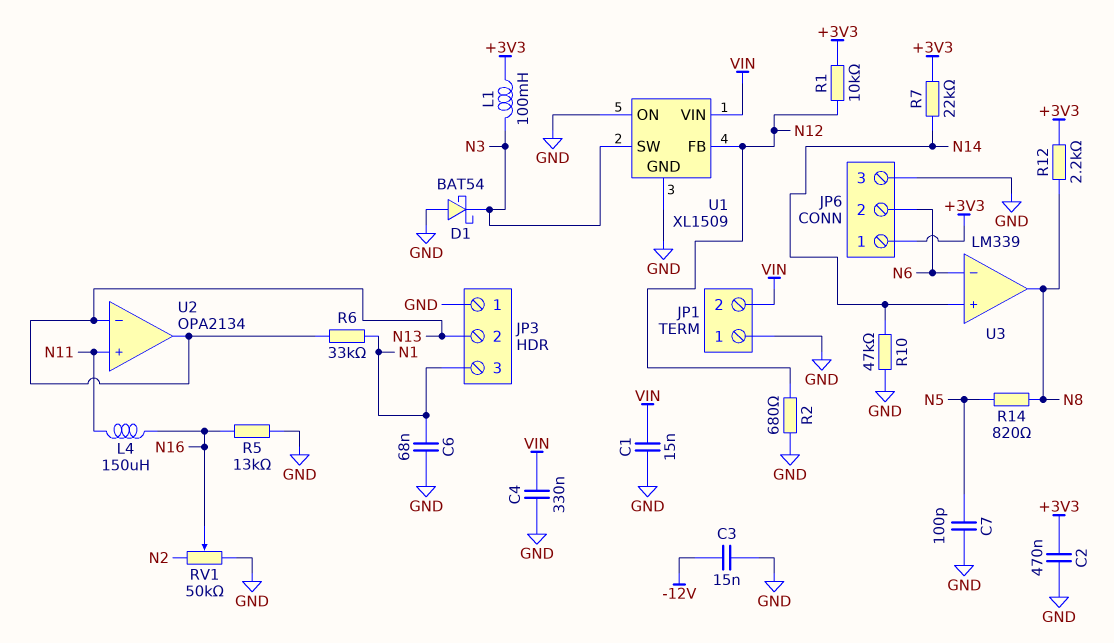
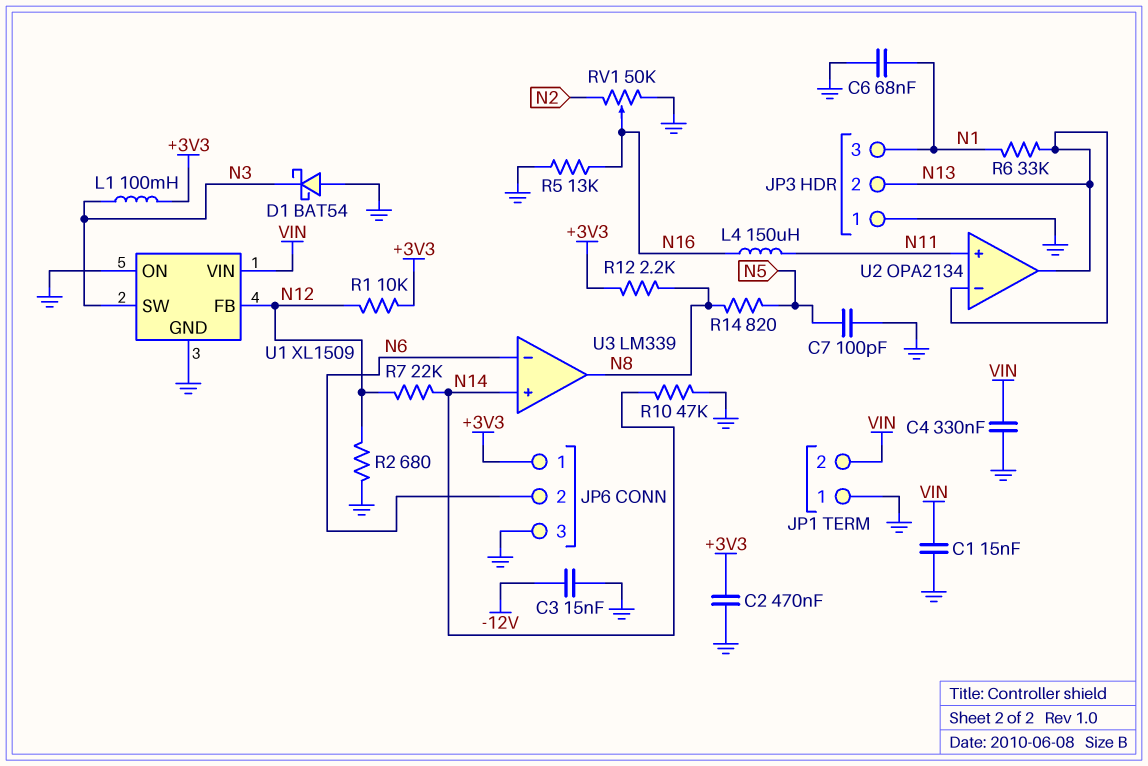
R7: 22k (+3V3, N14) -> 22k (N12, N14)

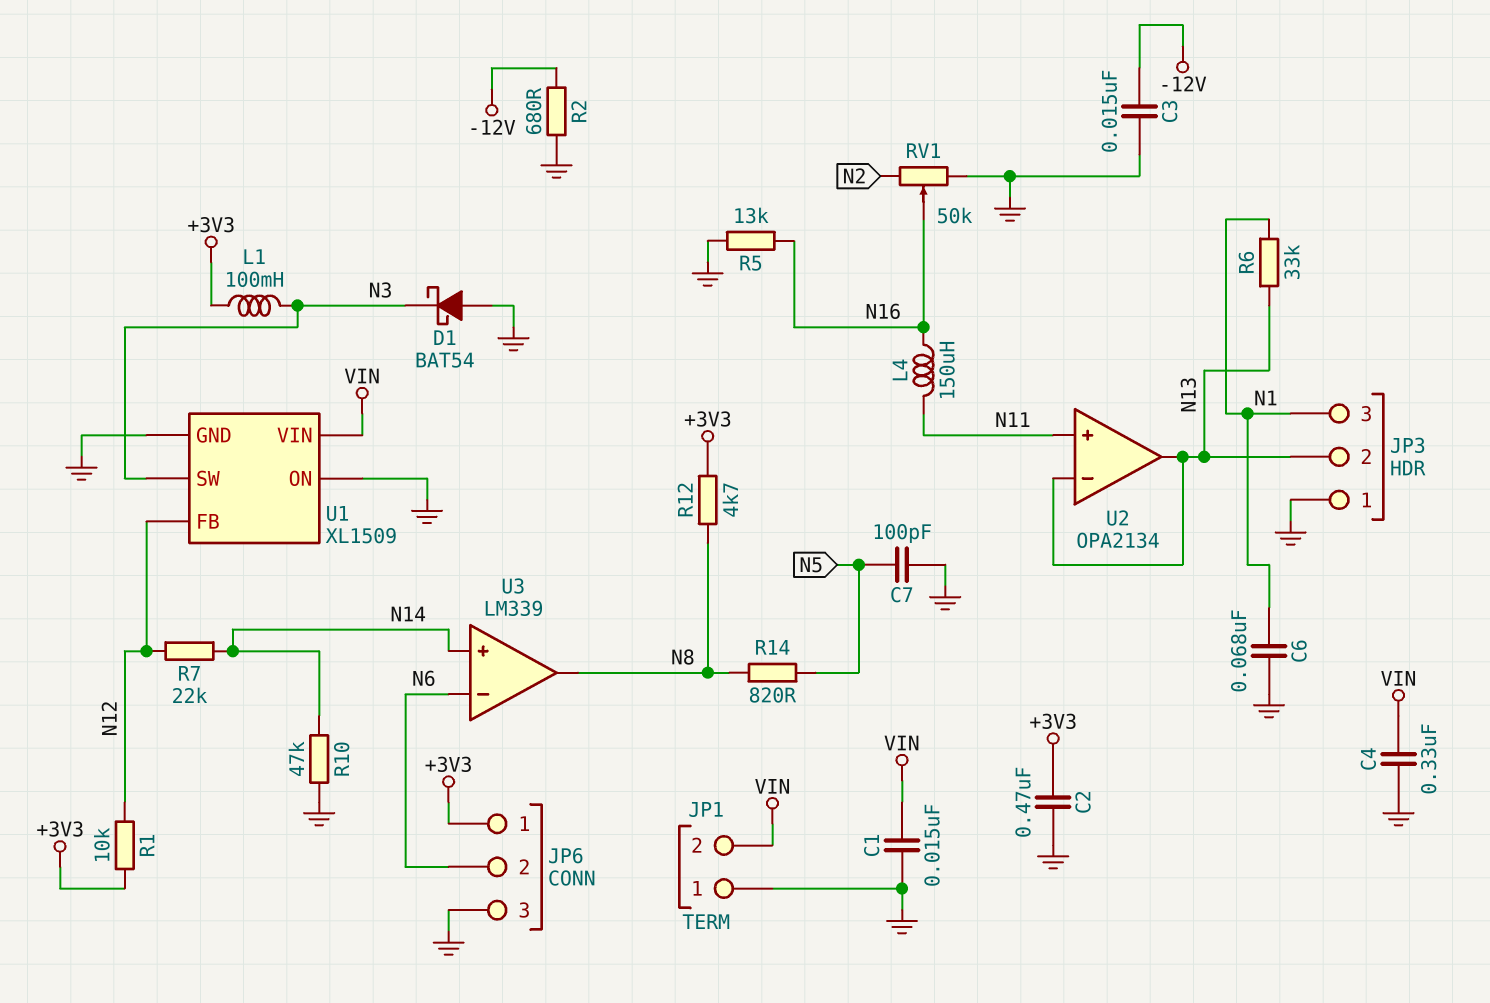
R2: 680 (GND, N12) -> 680 (-12V, GND)
R12: 2.2k (+3V3, N8) -> 4.7k (+3V3, N8)

